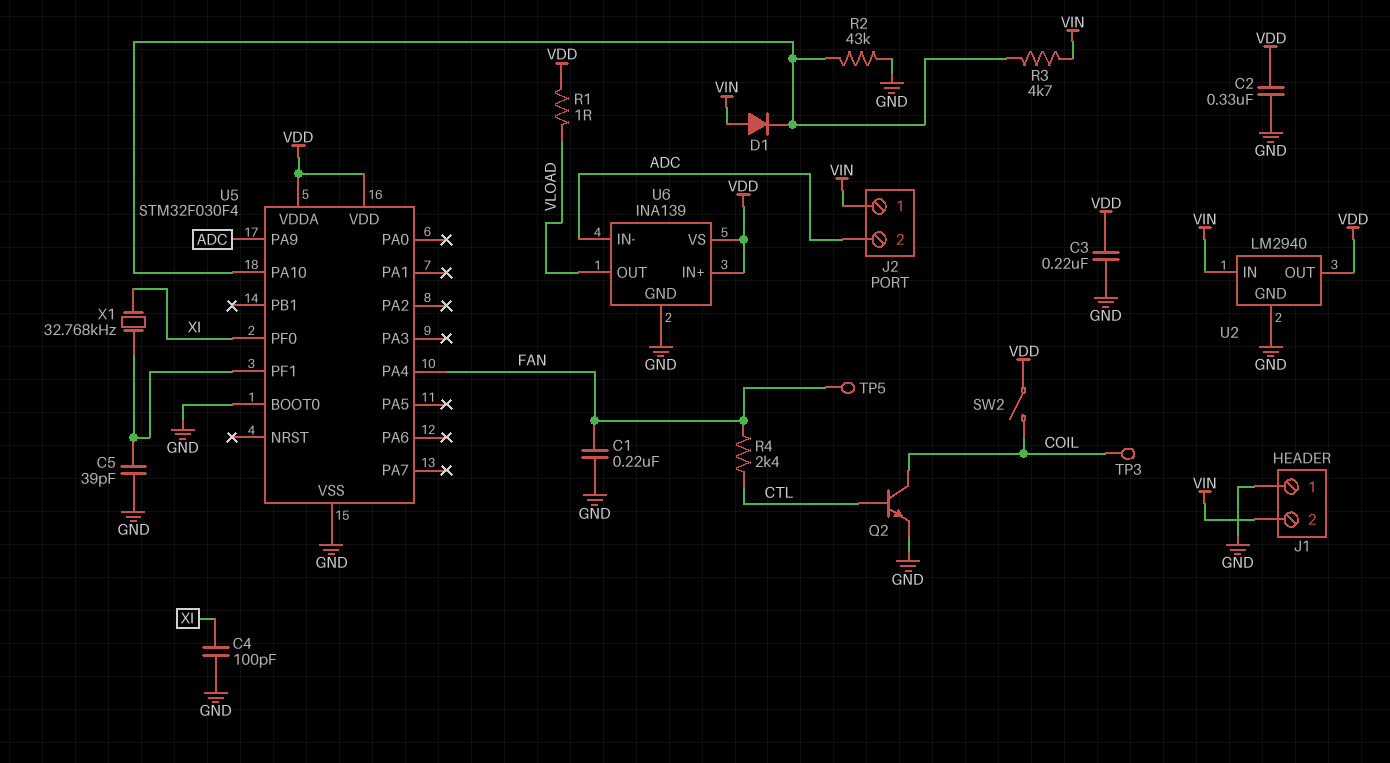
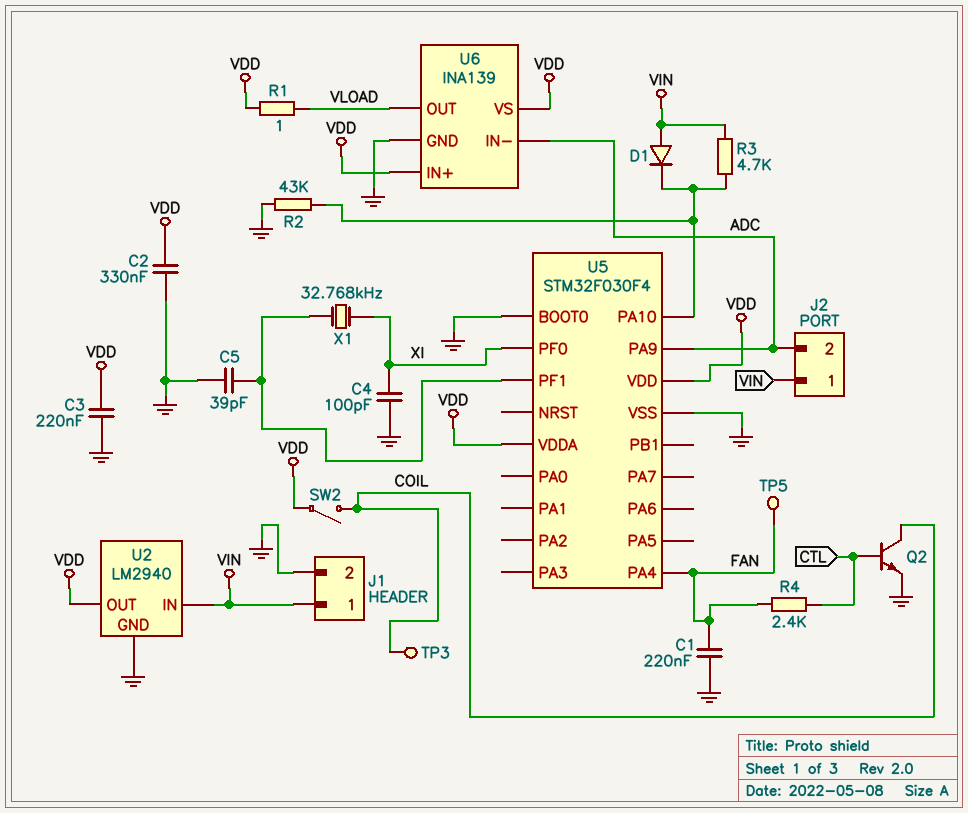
J1 pin 1: GND -> VIN
J1 pin 2: VIN -> GND

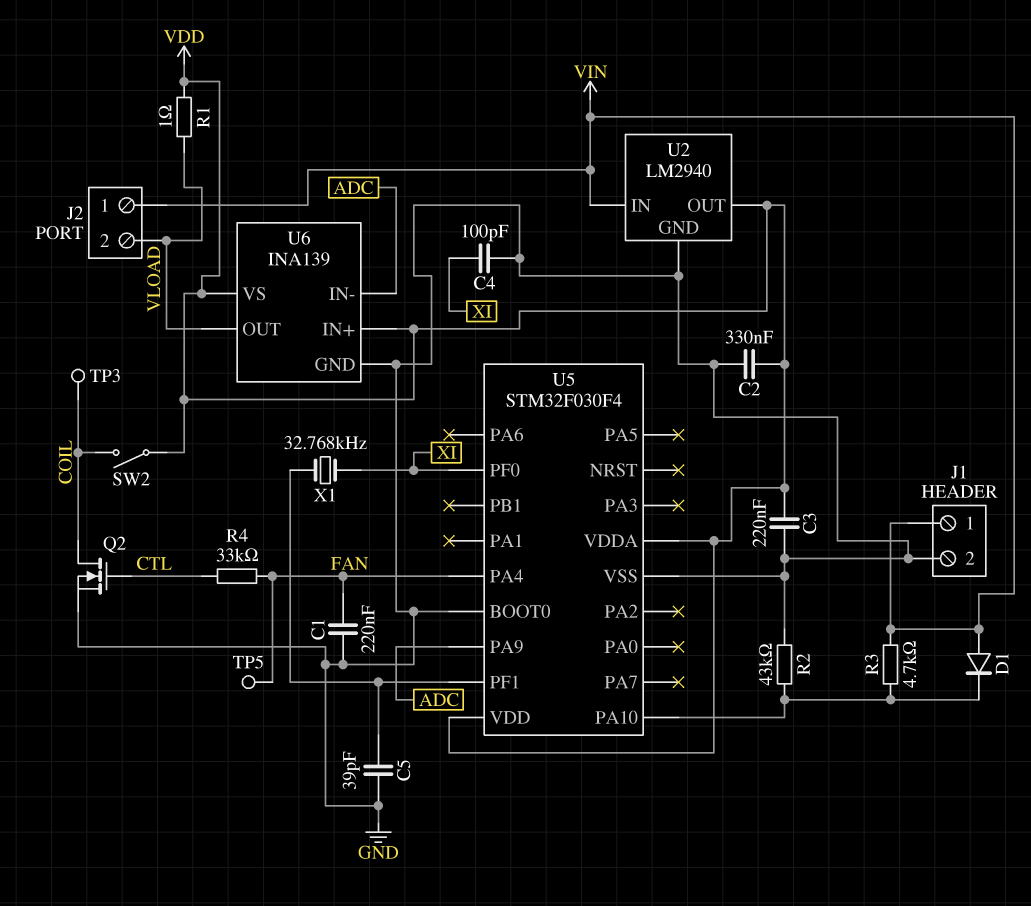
J2 pin 2: ADC -> VLOAD
Q2: NPN (B CTL, C COIL, E GND) -> NMOS (G CTL, D COIL, S GND)
R4: 2.4k (CTL, FAN) -> 33k (CTL, FAN)

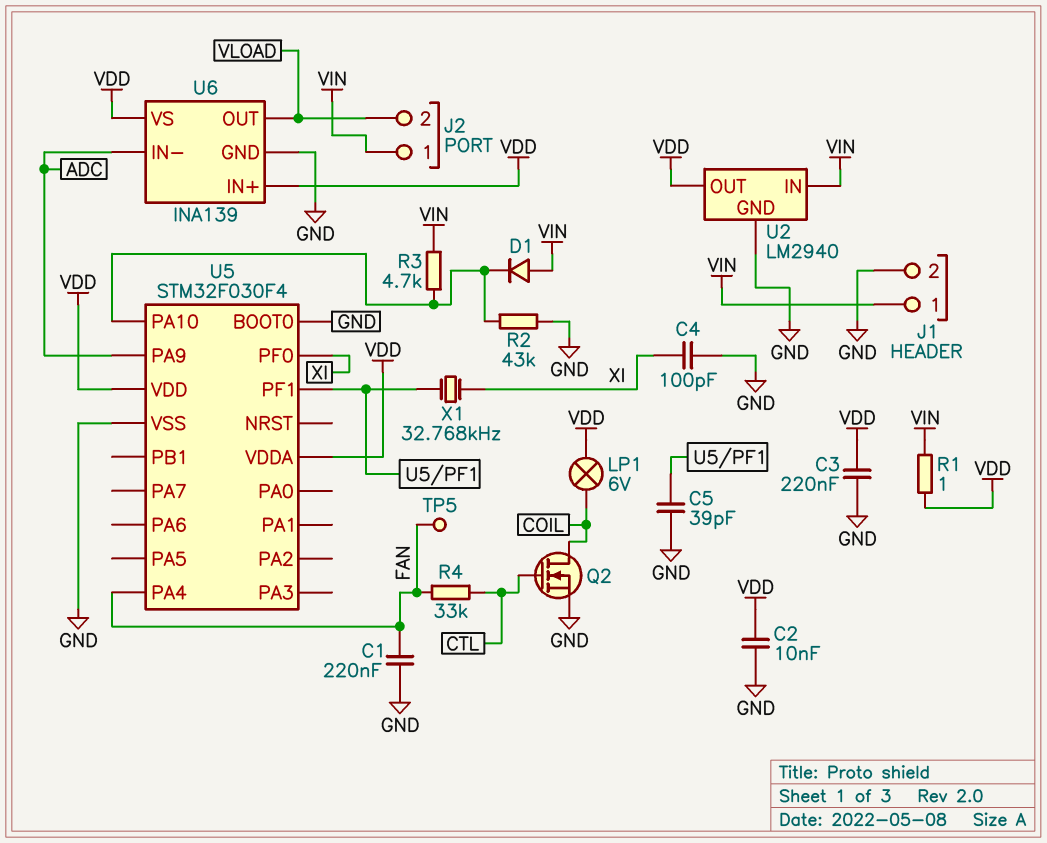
C2: 330nF (GND, VDD) -> 10nF (GND, VDD)
LP1: none -> lamp 6V (COIL, VDD)
R1: 1 (VDD, VLOAD) -> 1 (VDD, VIN)
SW2: switch (COIL, VDD) -> none
TP3: test point (COIL) -> none

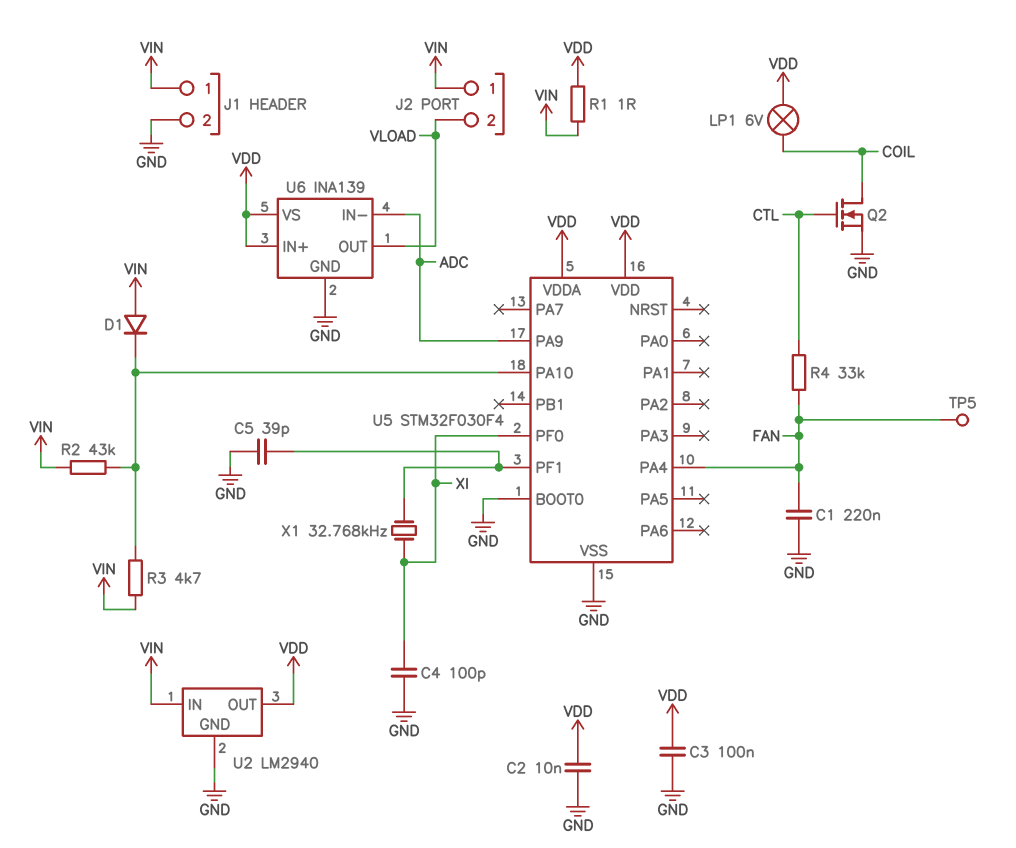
C3: 220nF (GND, VDD) -> 100nF (GND, VDD)
R2: 43k (GND, U5/PA10) -> 43k (U5/PA10, VIN)

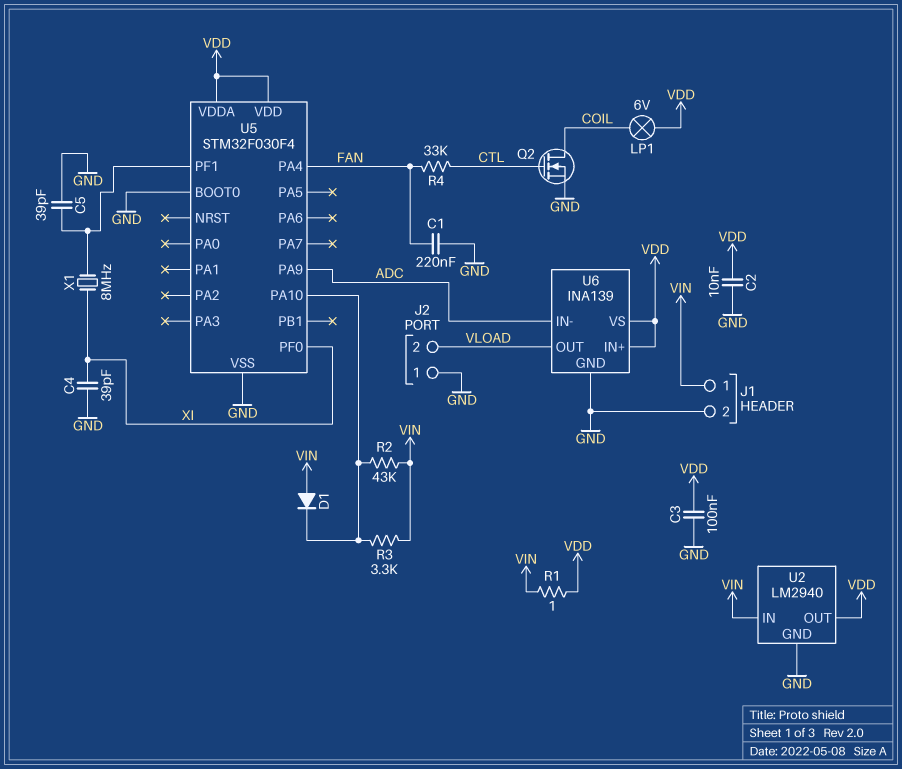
C4: 100pF (GND, XI) -> 39pF (GND, XI)
J2 pin 1: VIN -> GND
R3: 4.7k (U5/PA10, VIN) -> 3.3k (U5/PA10, VIN)
TP5: test point (FAN) -> none
X1: 32.768kHz (U5/PF1, XI) -> 8MHz (U5/PF1, XI)

